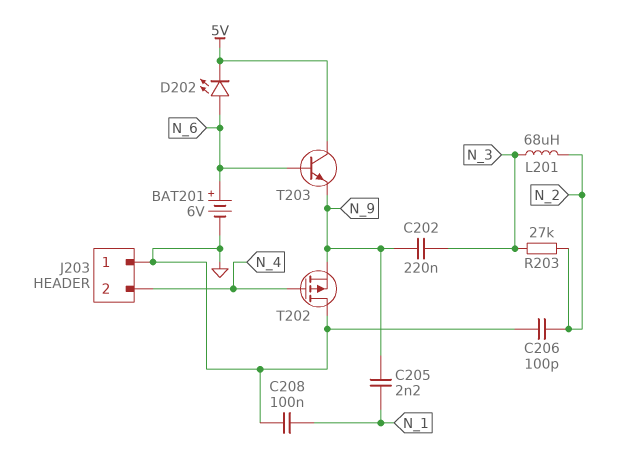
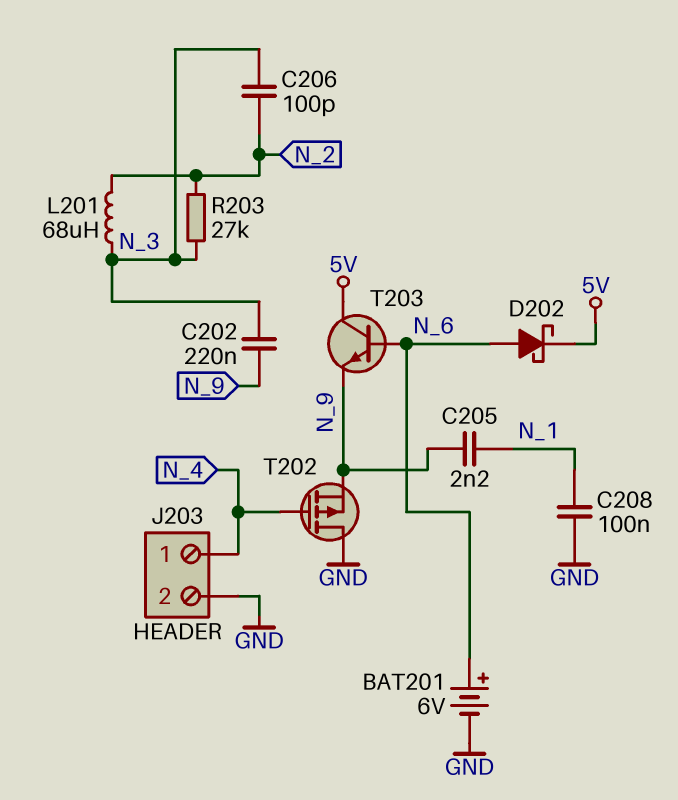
C206: 100pF (GND, N_2) -> 100pF (N_2, N_3)
D202: LED (A N_6, K 5V) -> schottky (A N_6, K 5V)
J203 pin 1: GND -> N_4
J203 pin 2: N_4 -> GND

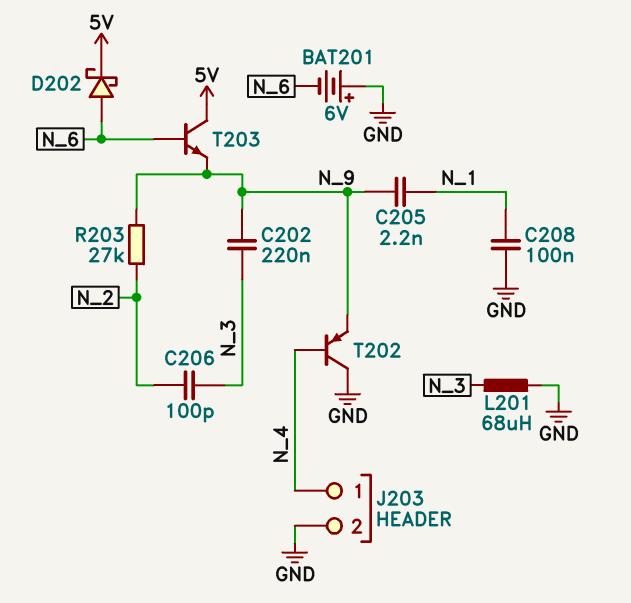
BAT201: 6V (plus N_6, minus GND) -> 6V (plus GND, minus N_6)
L201: 68uH (N_2, N_3) -> 68uH (GND, N_3)
R203: 27k (N_2, N_3) -> 27k (N_2, N_9)
T202: PMOS (G N_4, D GND, S N_9) -> PNP (B N_4, C GND, E N_9)

